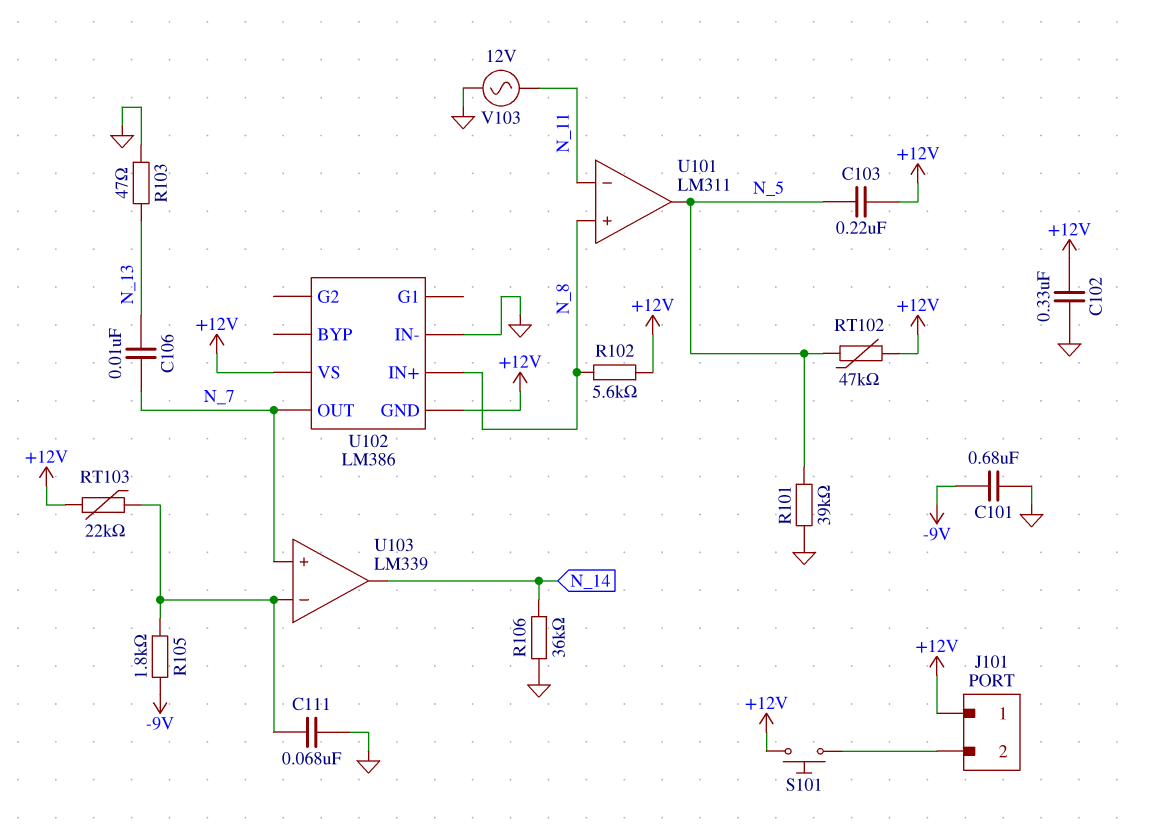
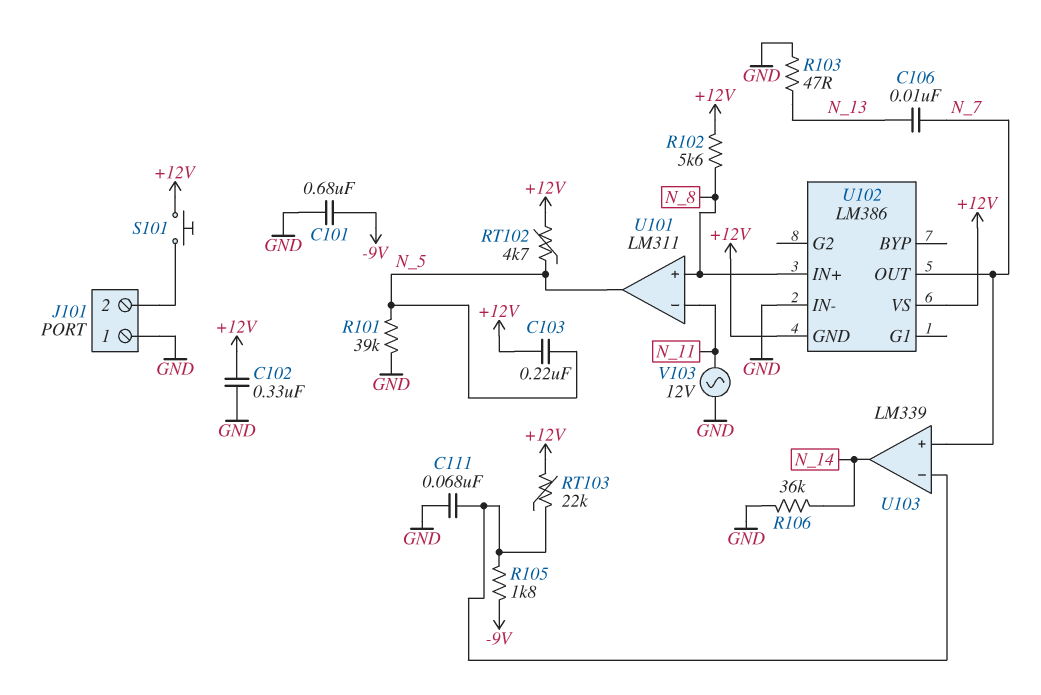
J101 pin 1: +12V -> GND
RT102: 47k (+12V, N_5) -> 4.7k (+12V, N_5)

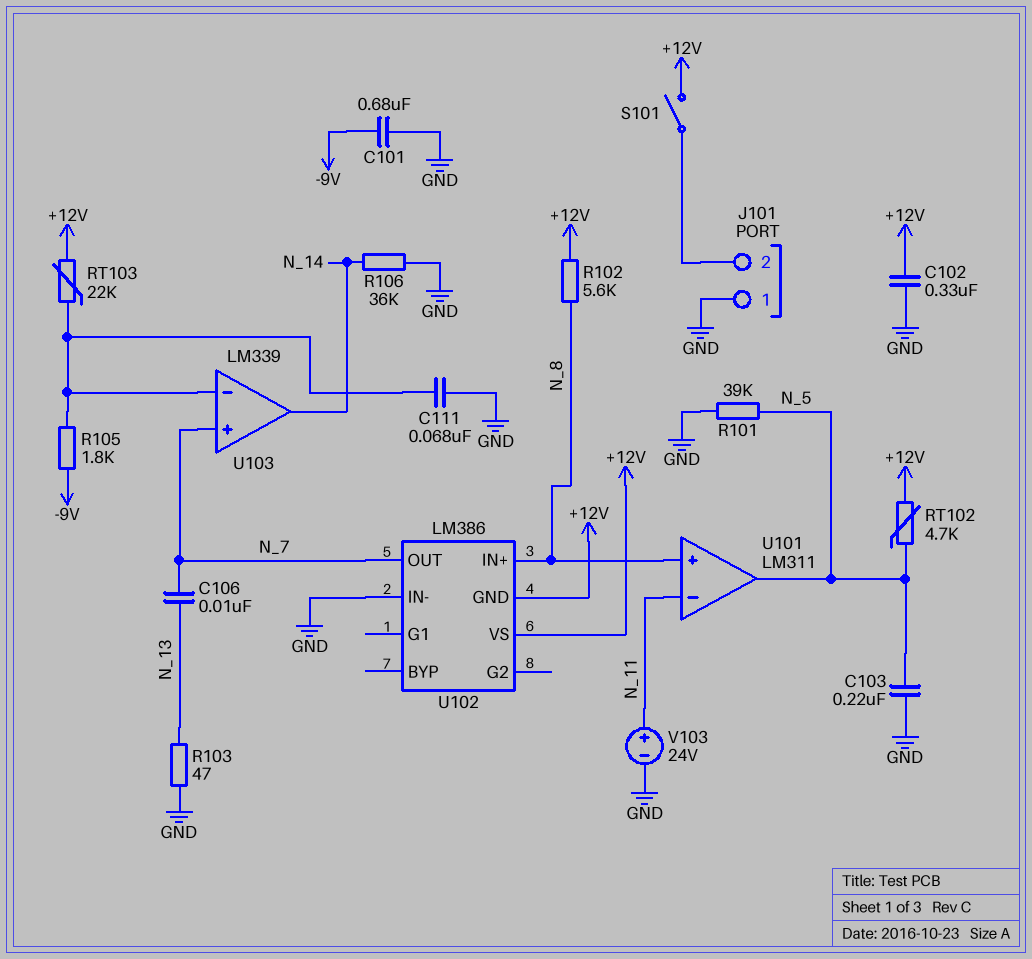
C103: 220nF (+12V, N_5) -> 220nF (GND, N_5)
S101: button (+12V, J101/2) -> switch (+12V, J101/2)
V103: AC 12V (GND, N_11) -> 24V (plus N_11, minus GND)

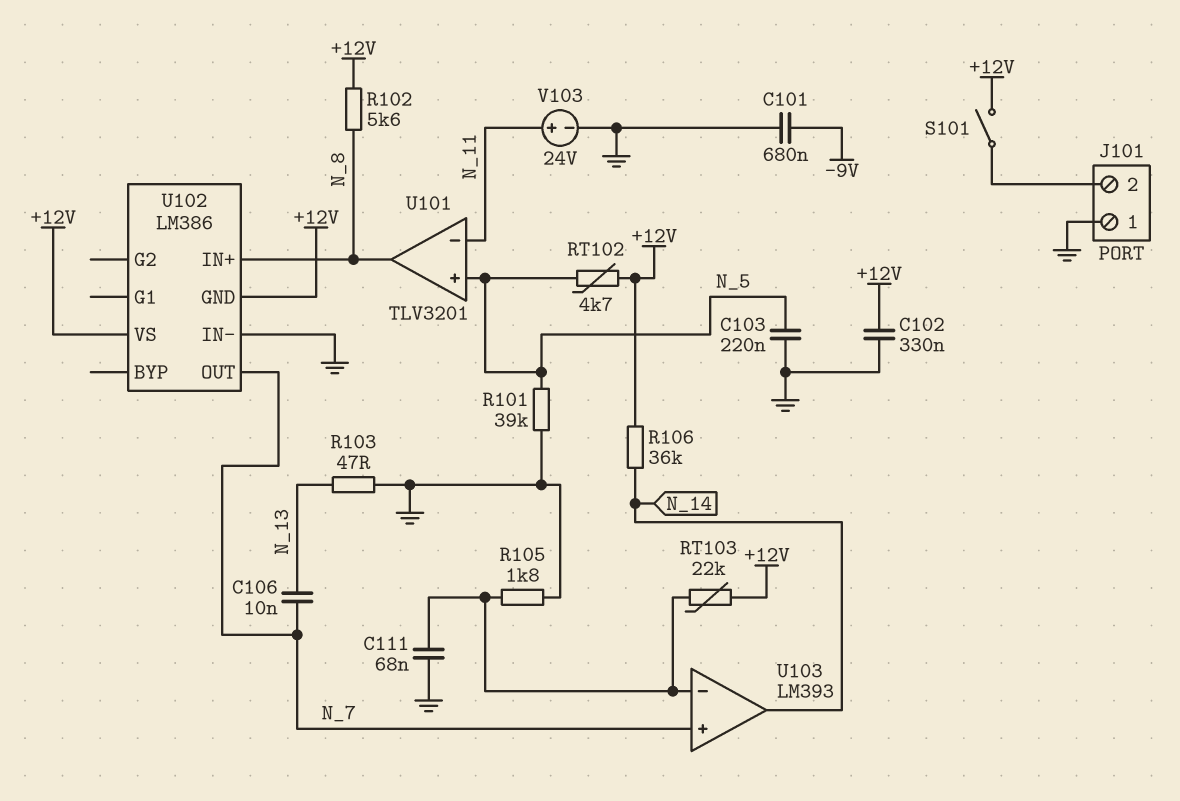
R105: 1.8k (-9V, U103/in-) -> 1.8k (GND, U103/in-)
R106: 36k (GND, N_14) -> 36k (+12V, N_14)
U101: LM311 -> TLV3201
U101 pin in+: N_8 -> N_5
U101 pin out: N_5 -> N_8
U103: LM339 -> LM393

